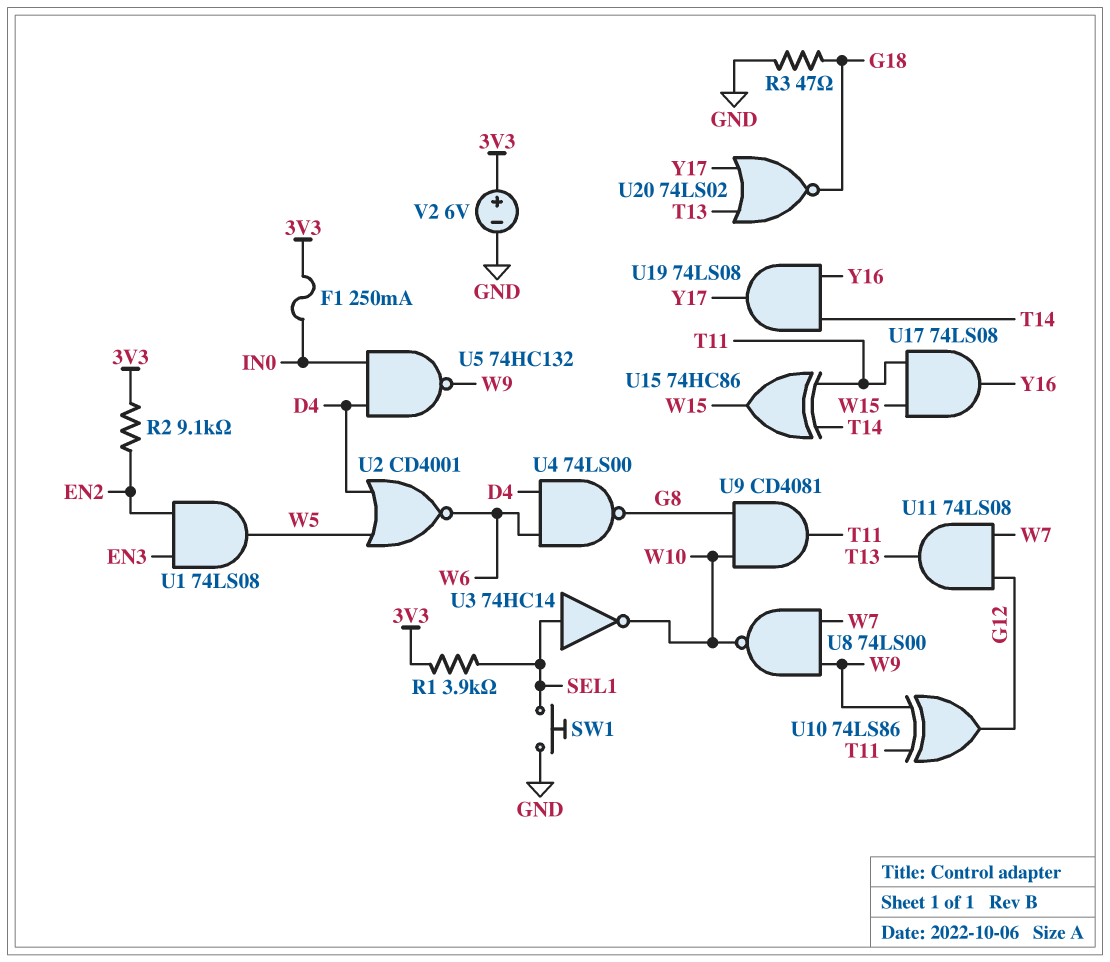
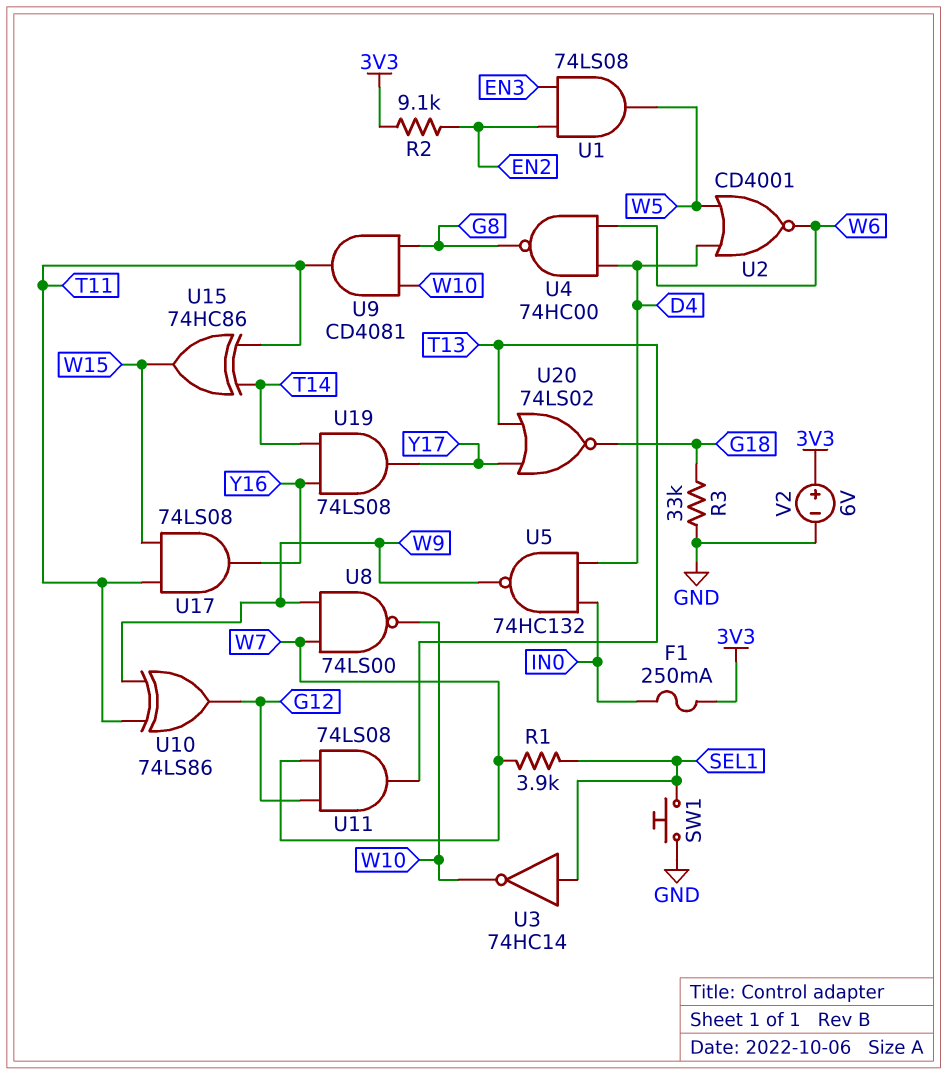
R1: 3.9k (3V3, SEL1) -> 3.9k (SEL1, W7)
R3: 47 (G18, GND) -> 33k (G18, GND)
U4: NAND 74LS00 (in D4, in W6, out G8) -> NAND 74HC00 (in D4, in W6, out G8)

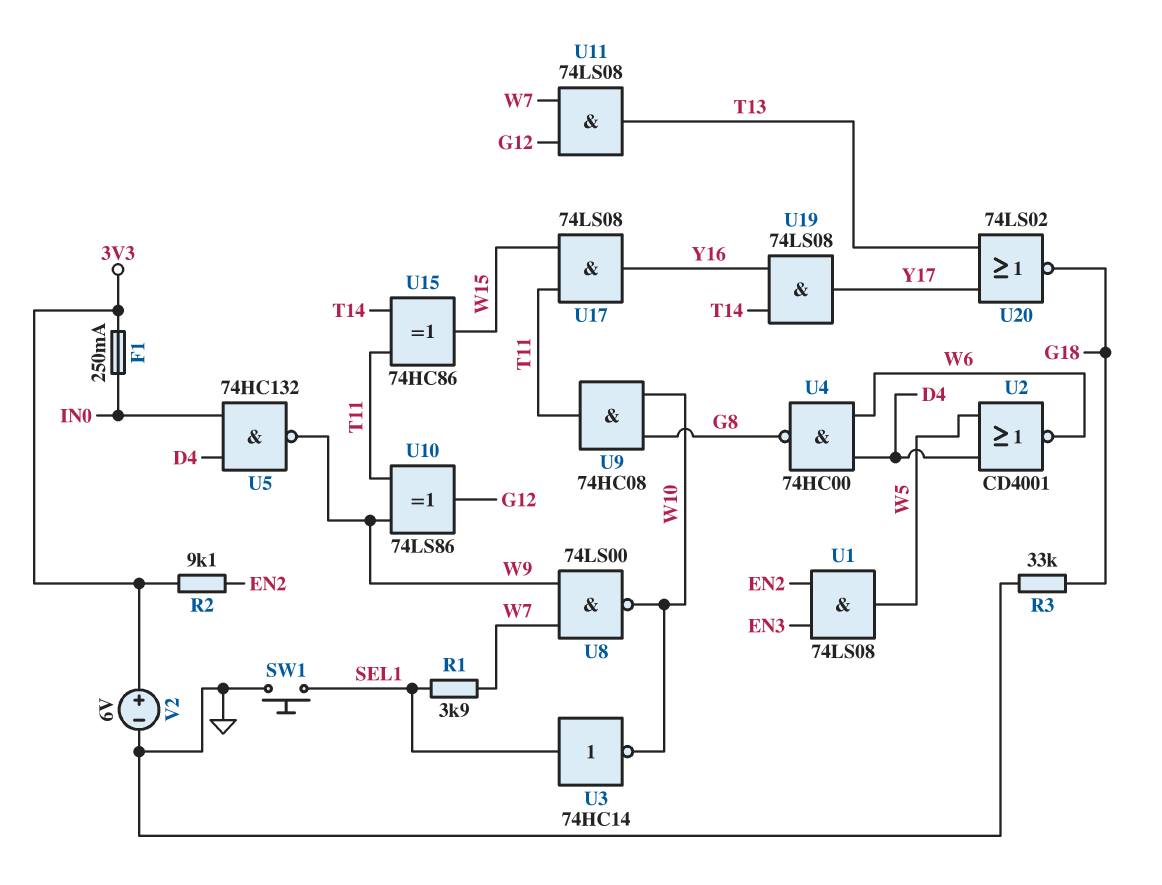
U9: AND CD4081 (in G8, in W10, out T11) -> AND 74HC08 (in G8, in W10, out T11)

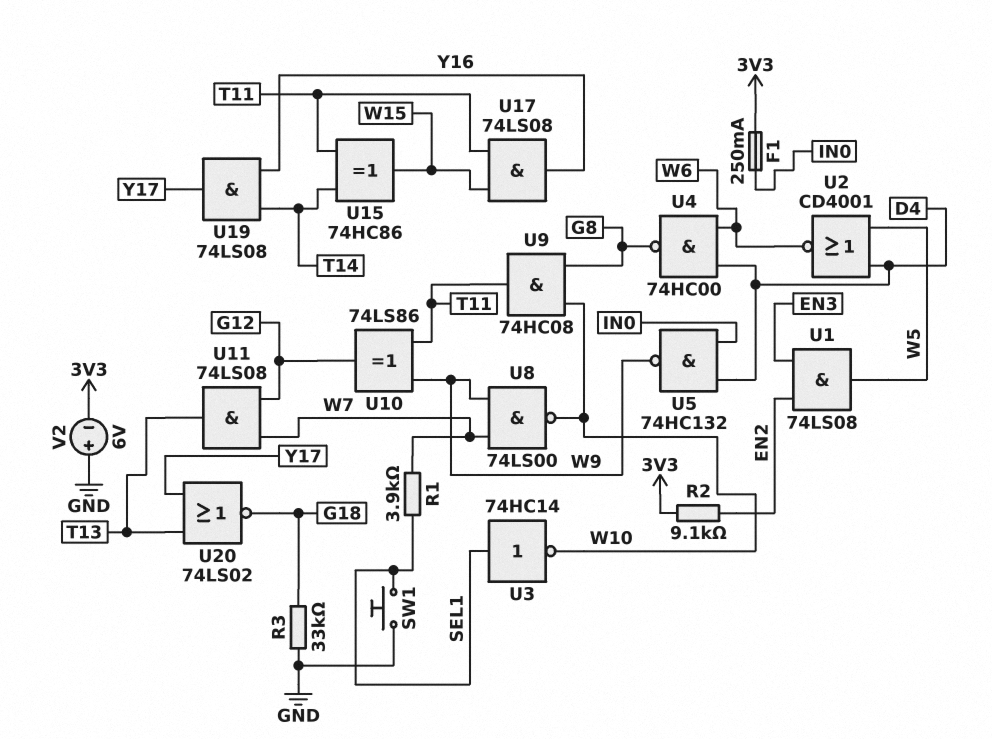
V2: 6V (plus 3V3, minus GND) -> 6V (plus GND, minus 3V3)

